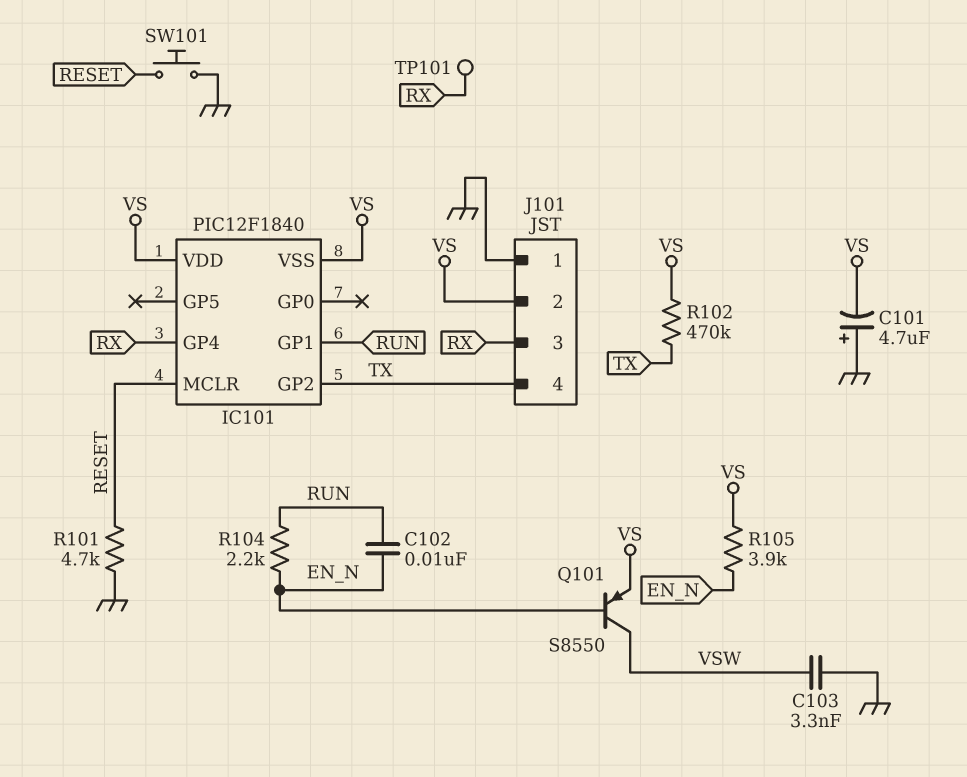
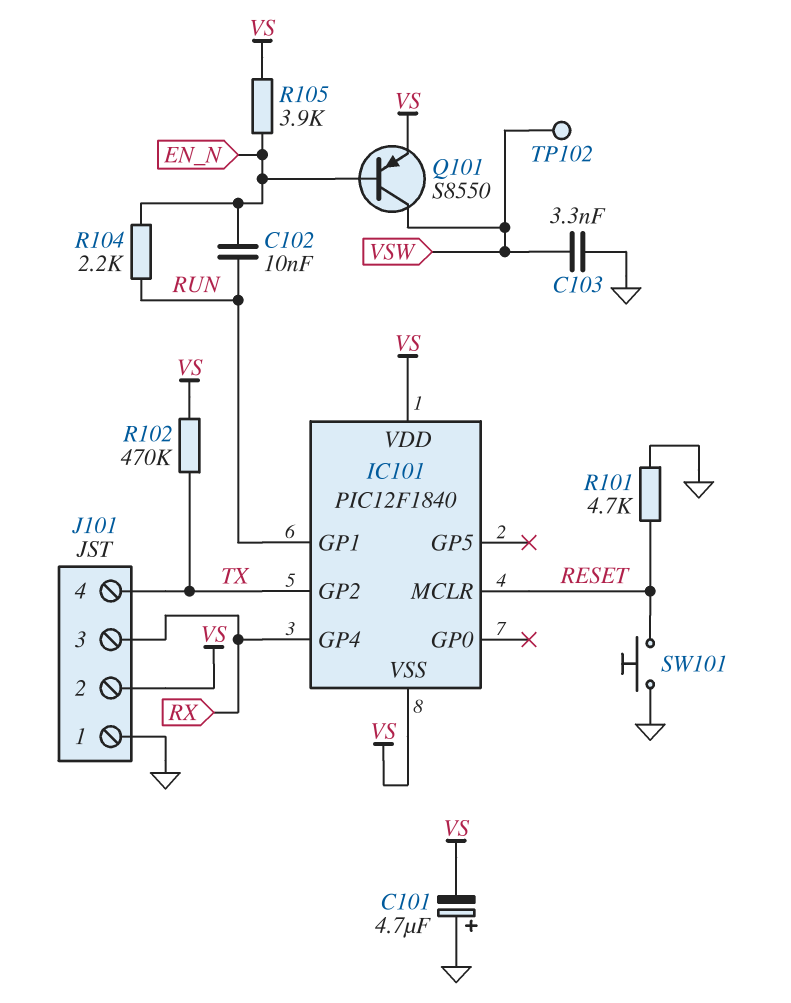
TP101: test point (RX) -> none
TP102: none -> test point (VSW)

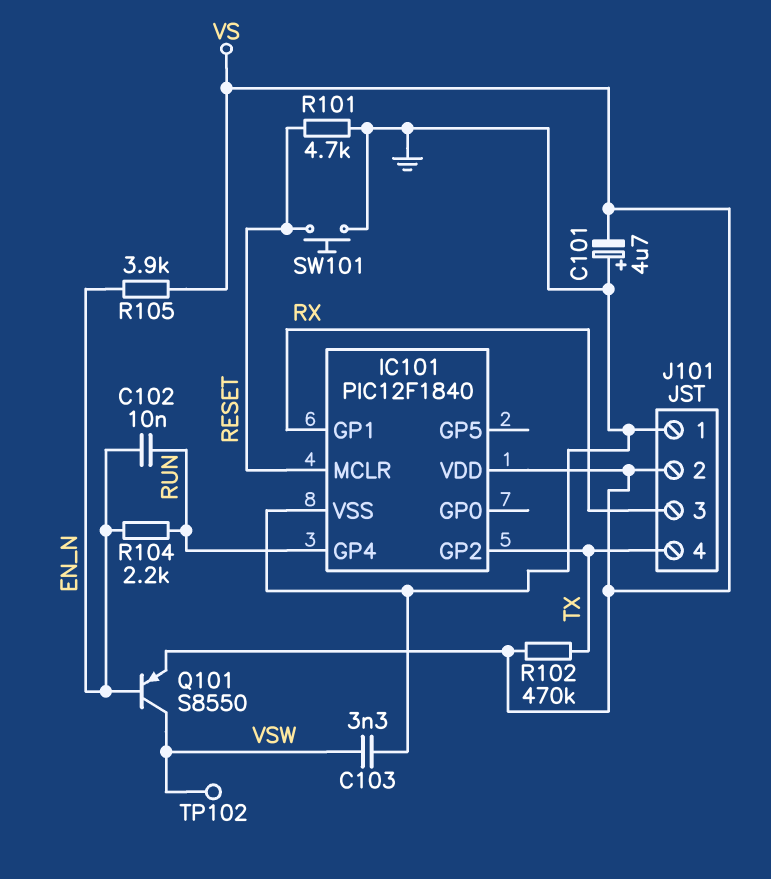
IC101 pin GP1: RUN -> RX
IC101 pin GP4: RX -> RUN
IC101 pin VSS: VS -> GND

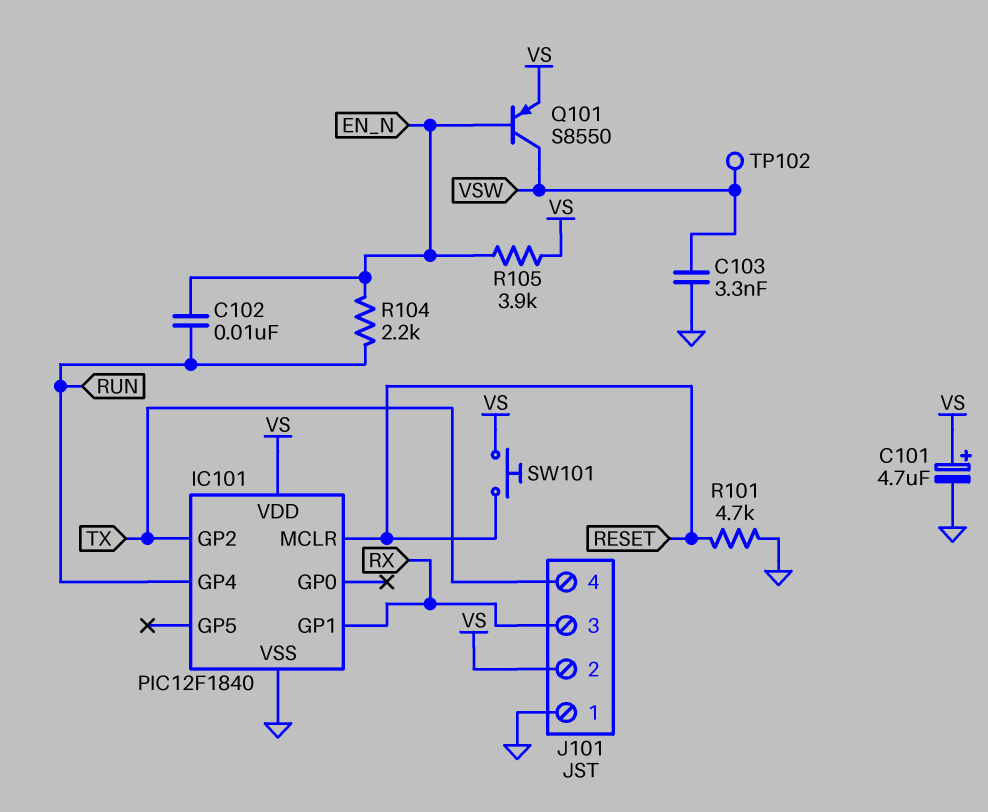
C101: 4.7uF (plus GND, minus VS) -> 4.7uF (plus VS, minus GND)
R102: 470k (TX, VS) -> none
SW101: button (GND, RESET) -> button (RESET, VS)

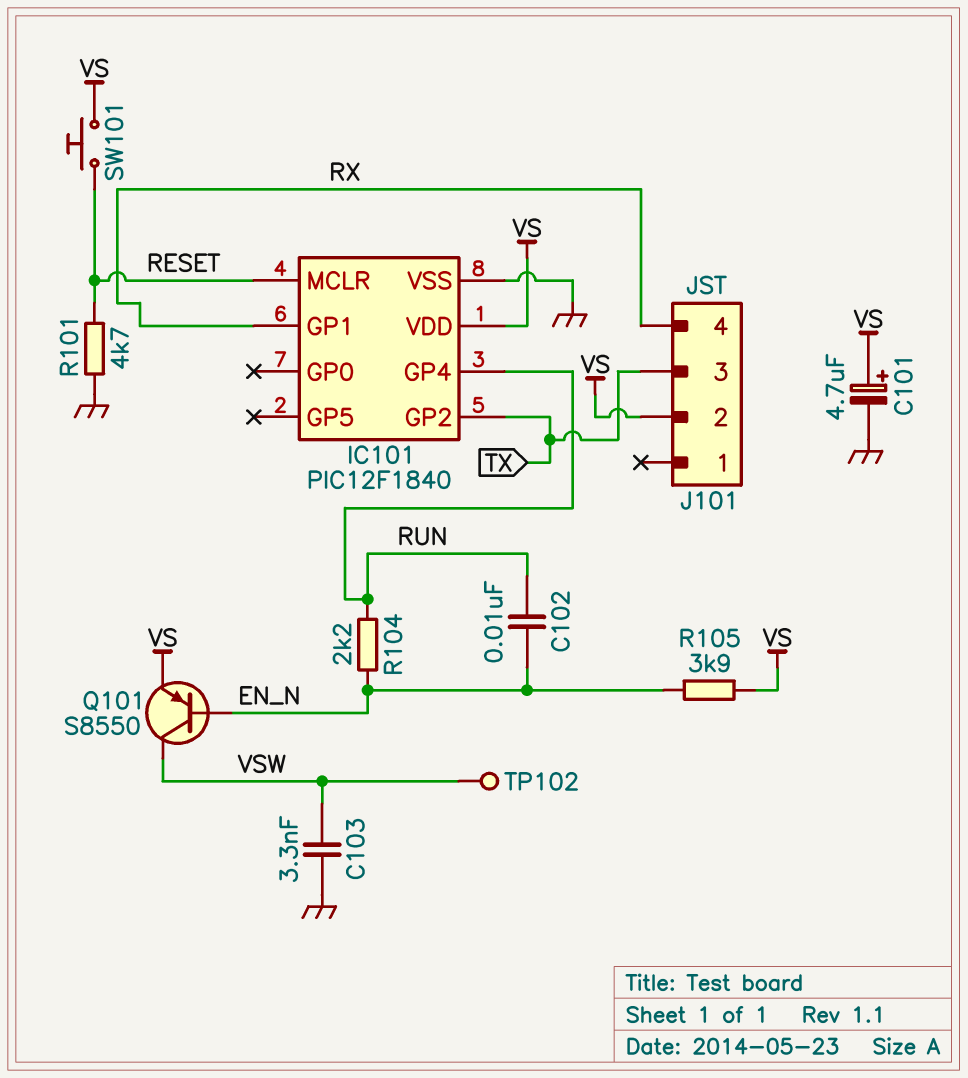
J101 pin 1: GND -> none
J101 pin 3: RX -> TX
J101 pin 4: TX -> RX

